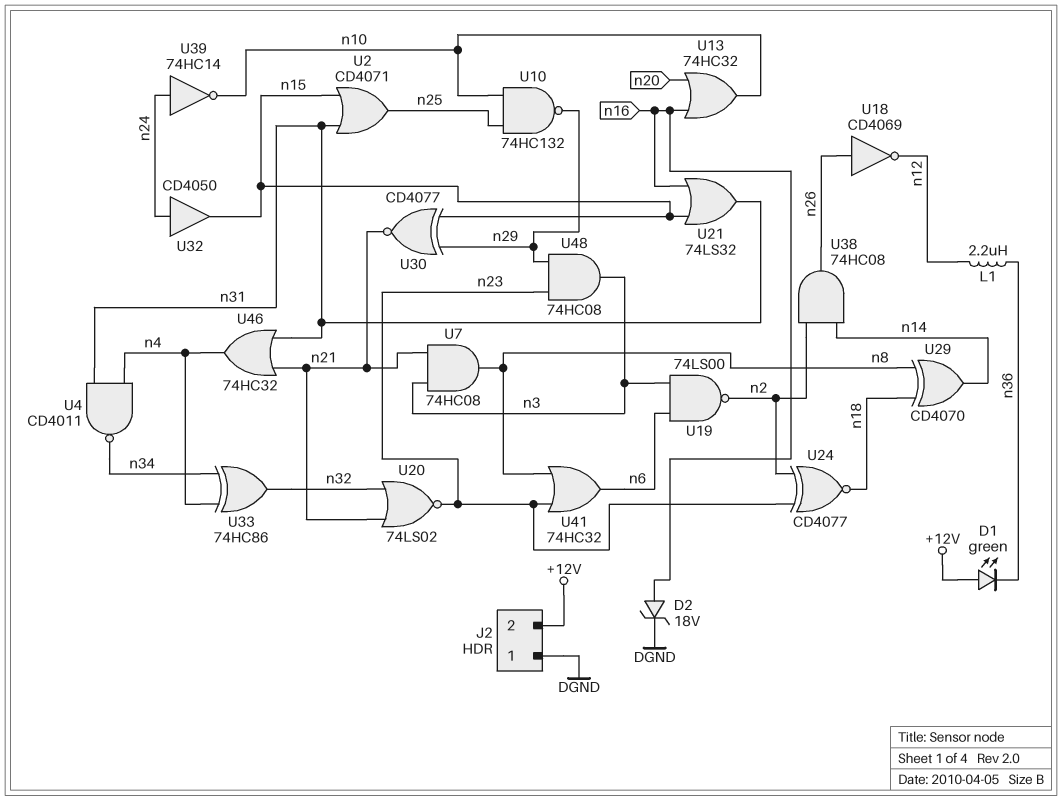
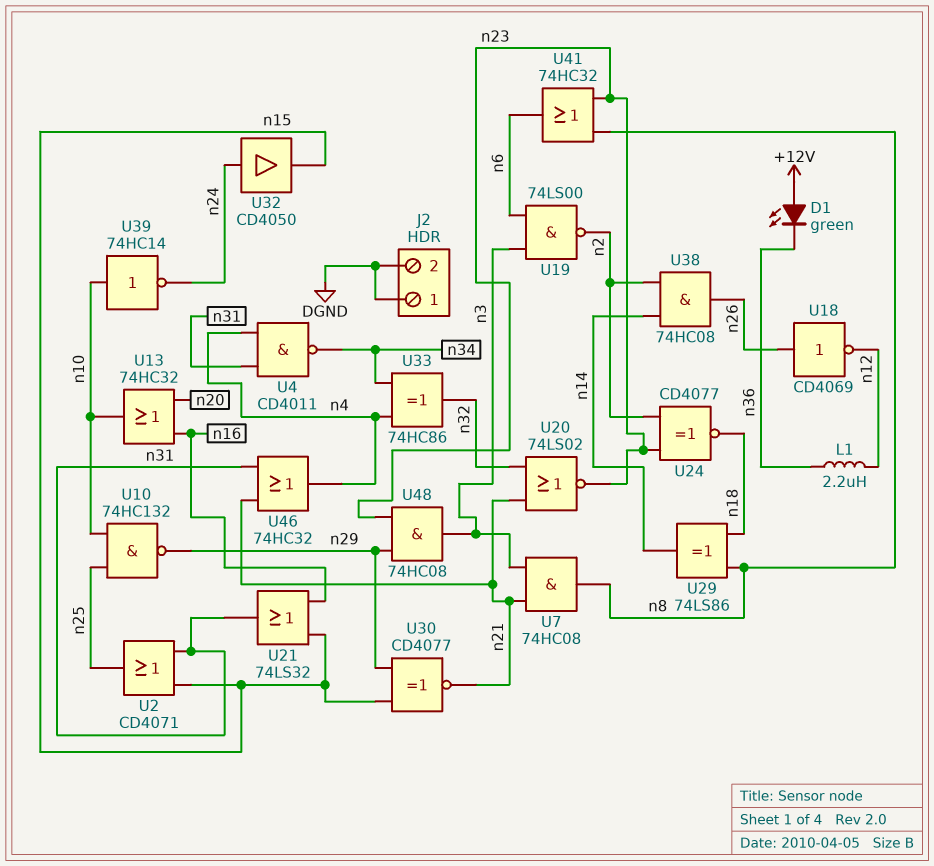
D2: zener 18V (A n16, K DGND) -> none
J2 pin 2: +12V -> DGND
U29: XOR CD4070 (in n8, in n18, out n14) -> XOR 74LS86 (in n8, in n18, out n14)
U39: NOT 74HC14 (in n24, out n10) -> NOT 74HC14 (in n10, out n24)

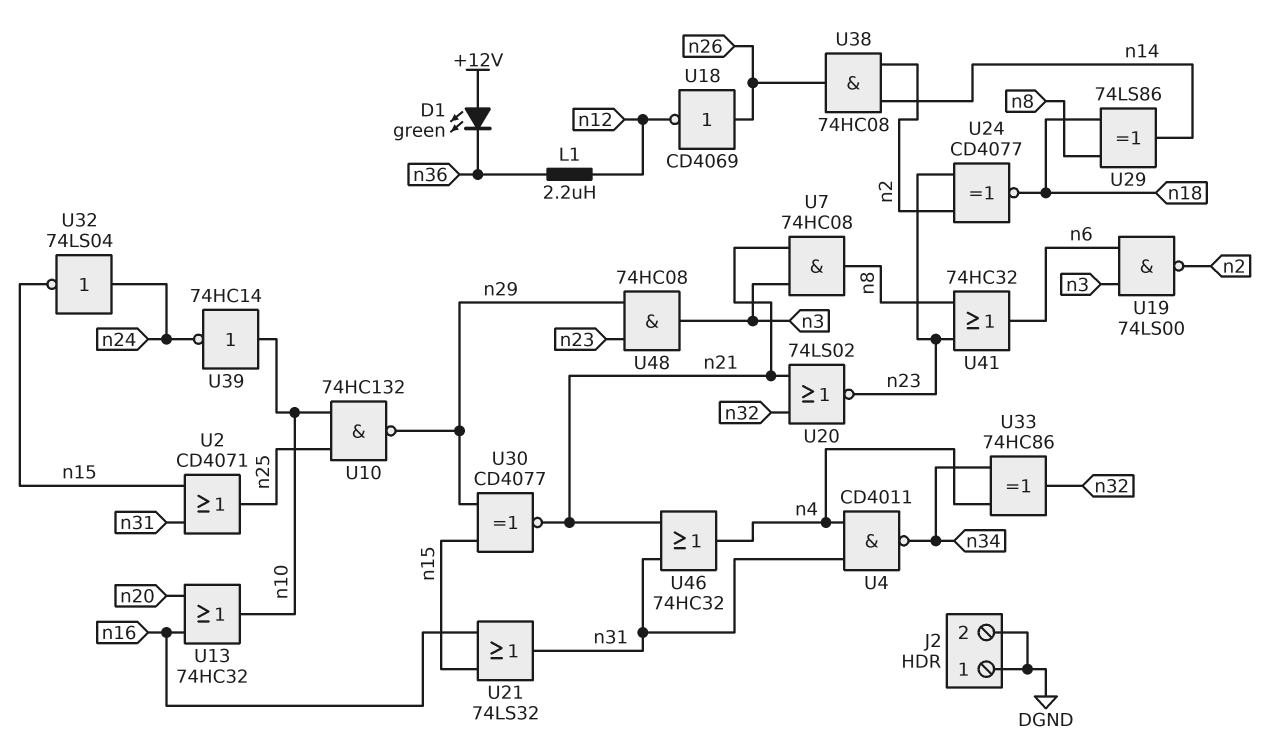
U32: buffer CD4050 (in n24, out n15) -> NOT 74LS04 (in n24, out n15)

